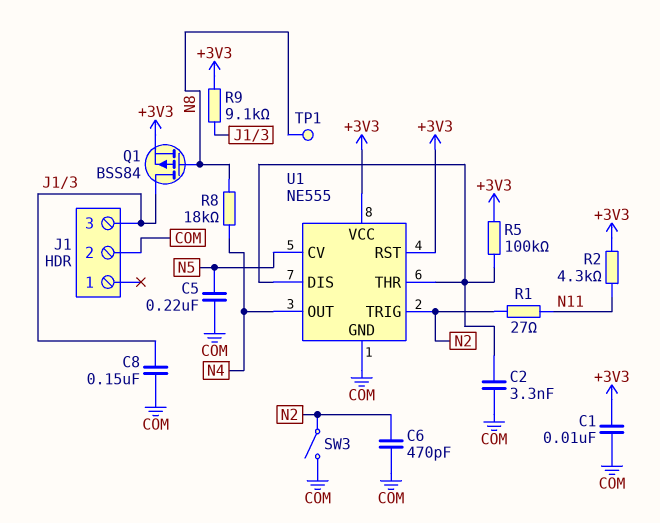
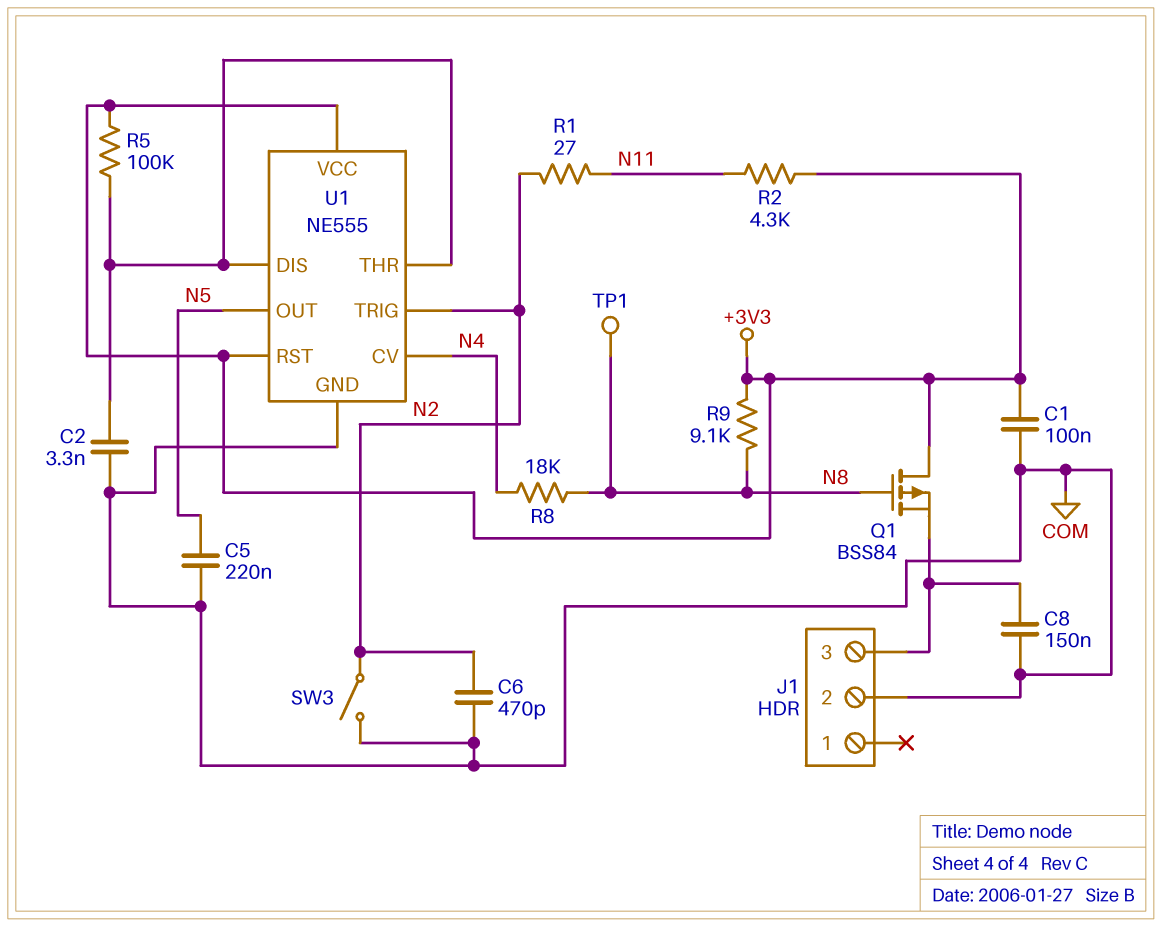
C1: 10nF (+3V3, COM) -> 100nF (+3V3, COM)
Q1: PMOS BSS84 (G N8, D J1/3, S +3V3) -> PMOS BSS84 (G N8, D +3V3, S J1/3)
R9: 9.1k (+3V3, J1/3) -> 9.1k (+3V3, N8)
U1 pin CV: N5 -> N4
U1 pin OUT: N4 -> N5

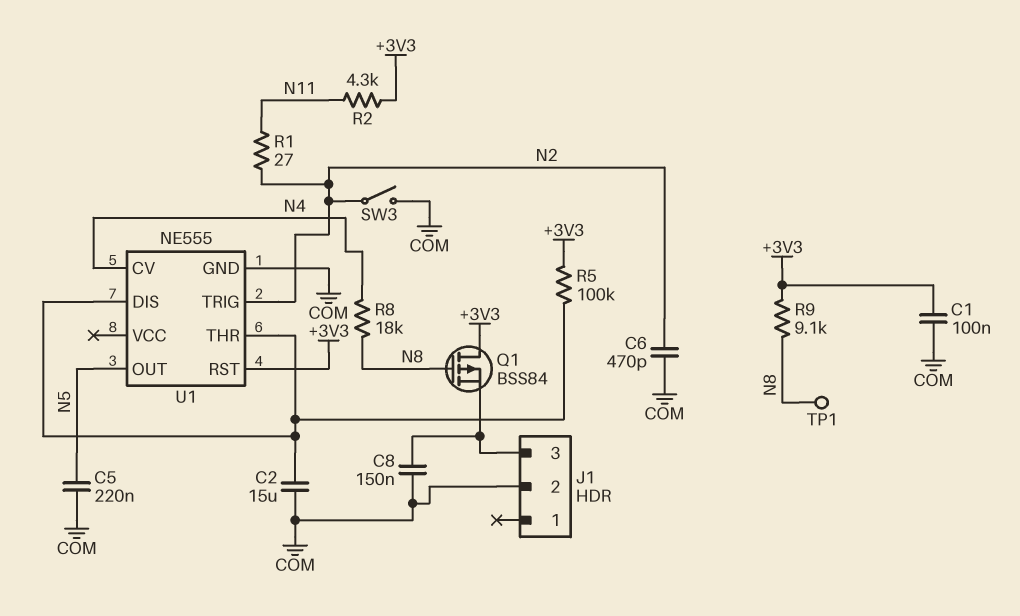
C2: 3.3nF (COM, U1/DIS) -> 15uF (COM, U1/DIS)
U1 pin VCC: +3V3 -> none

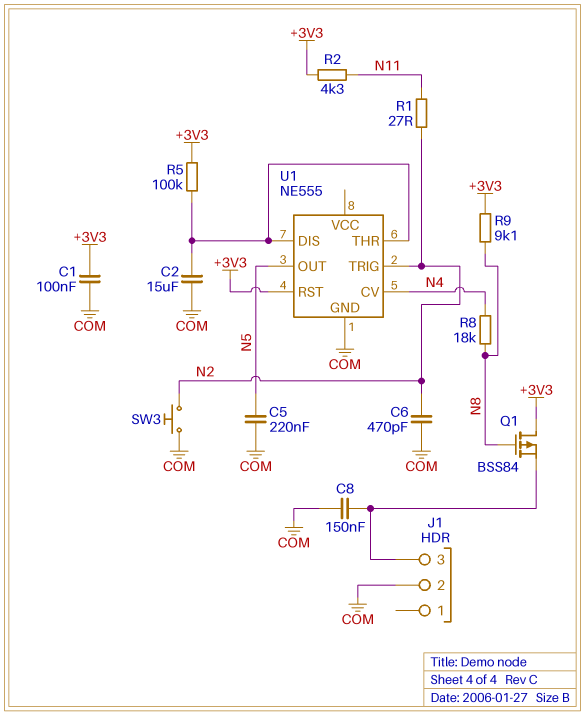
SW3: switch (COM, N2) -> button (COM, N2)
TP1: test point (N8) -> none

